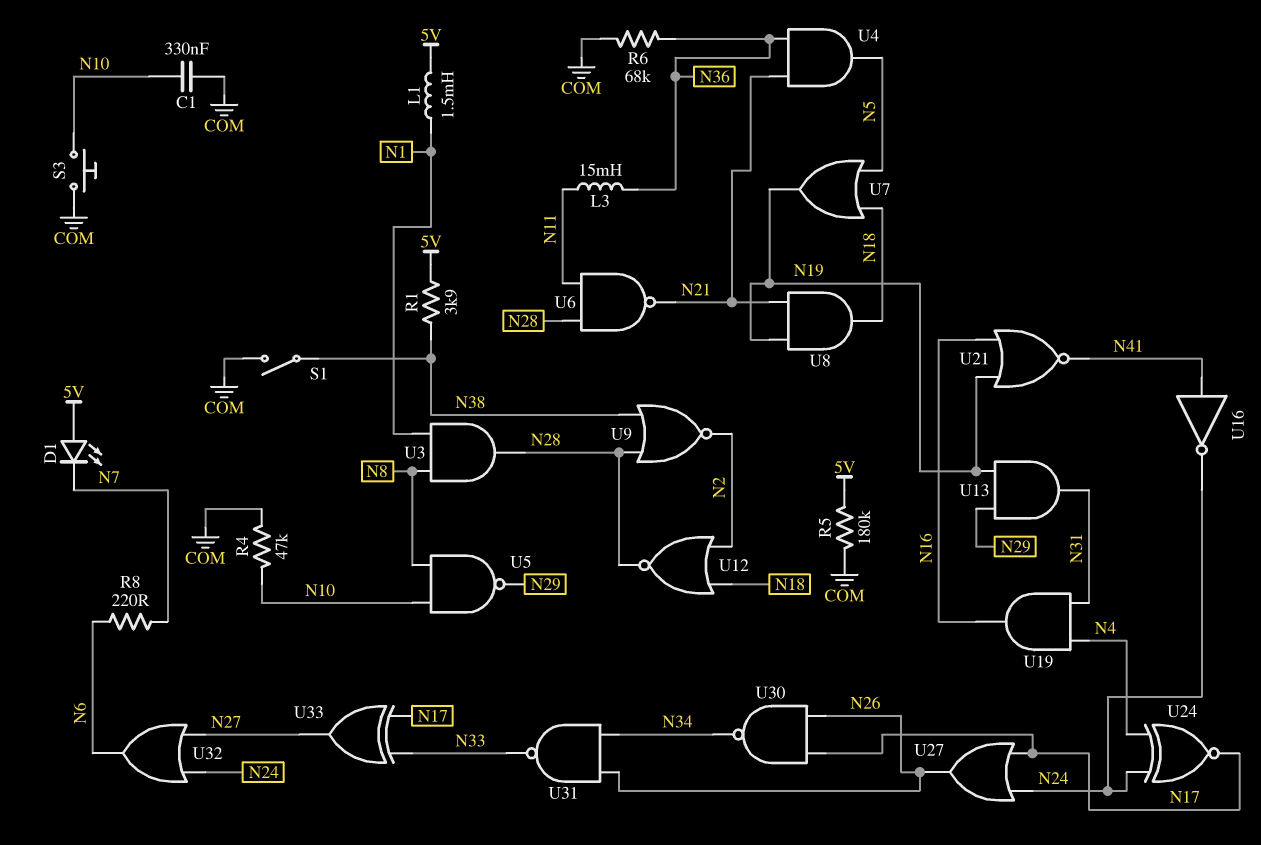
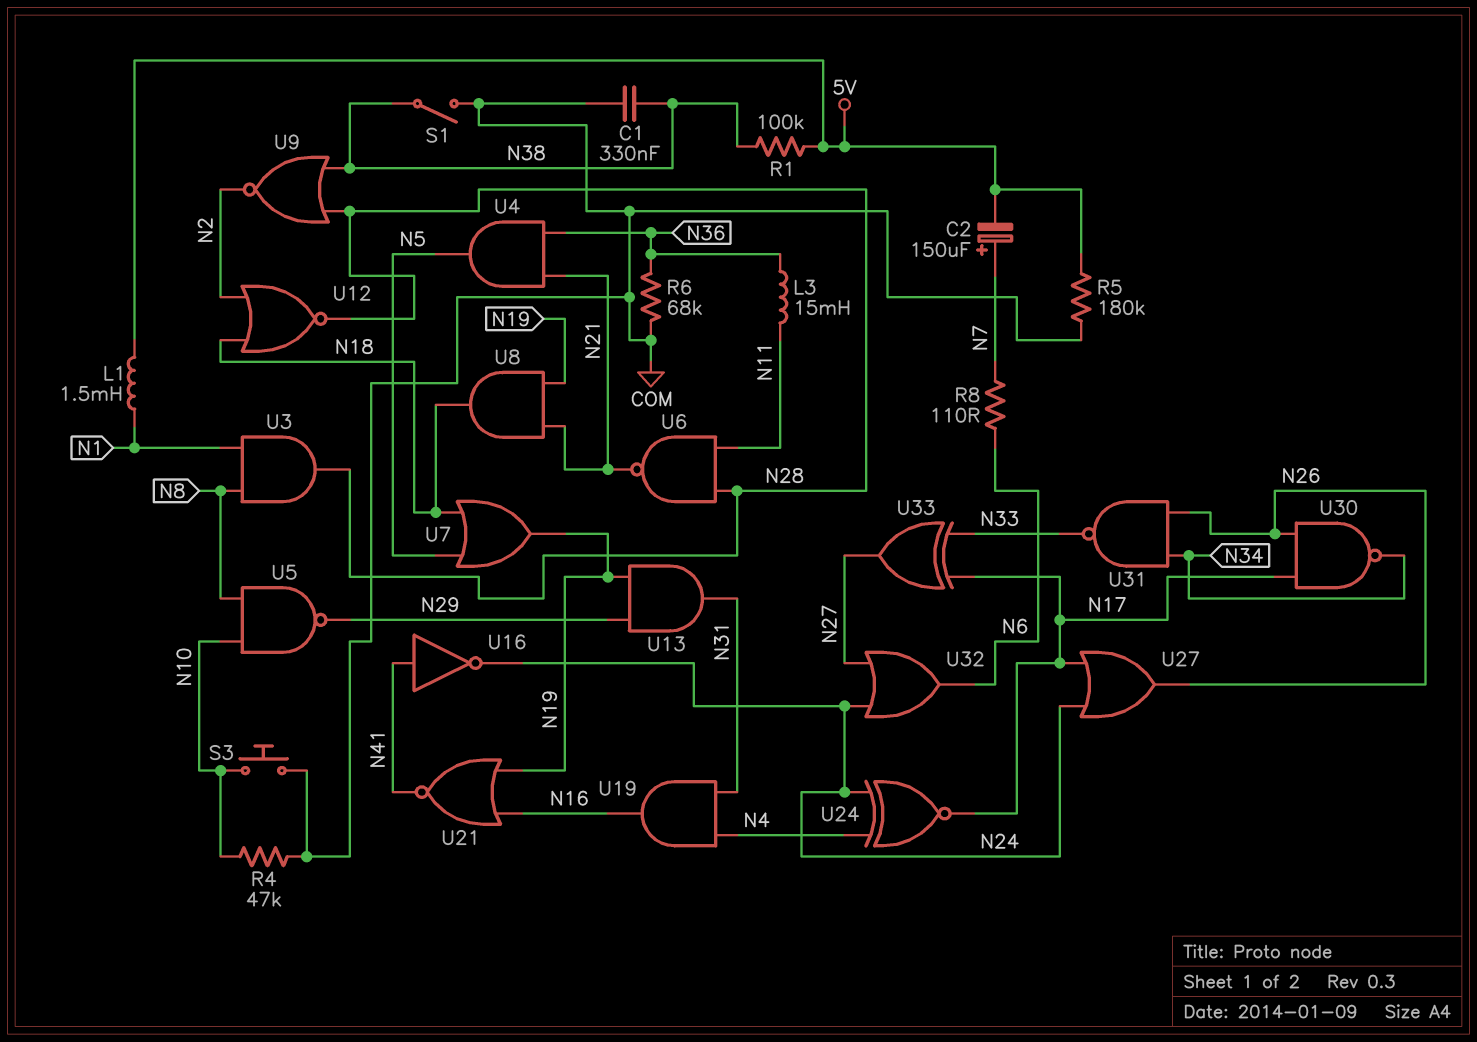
C1: 330nF (COM, N10) -> 330nF (COM, N38)
C2: none -> 150uF (plus N7, minus 5V)
D1: LED (A 5V, K N7) -> none
R1: 3.9k (5V, N38) -> 100k (5V, N38)
R8: 220 (N6, N7) -> 110 (N6, N7)

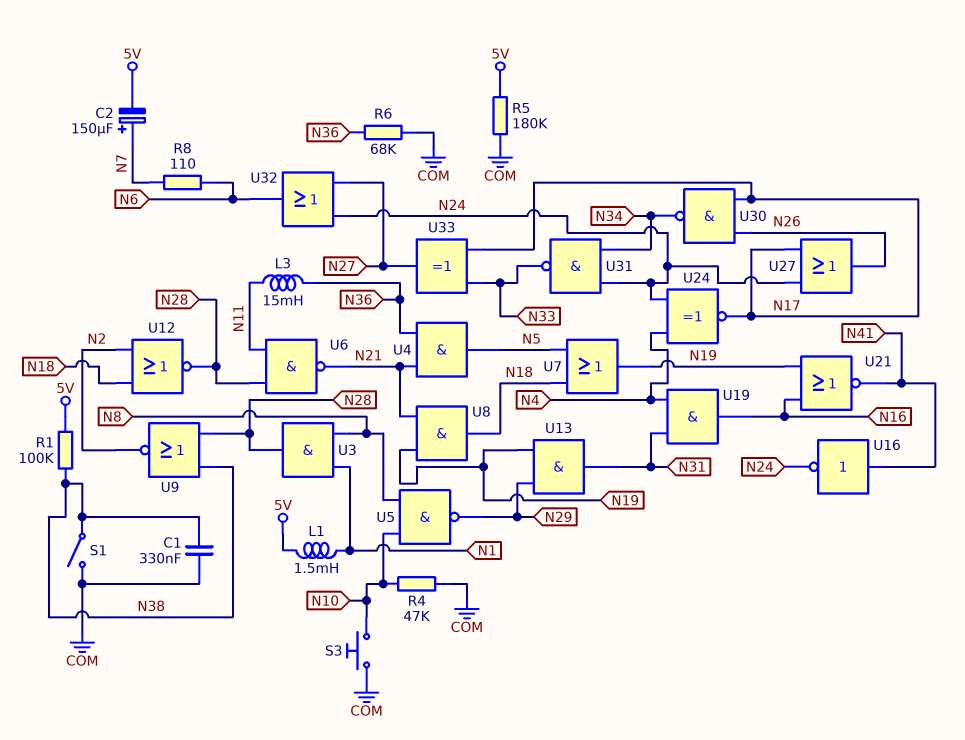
U31: NAND (in N26, in N34, out N33) -> NAND (in N24, in N34, out N33)

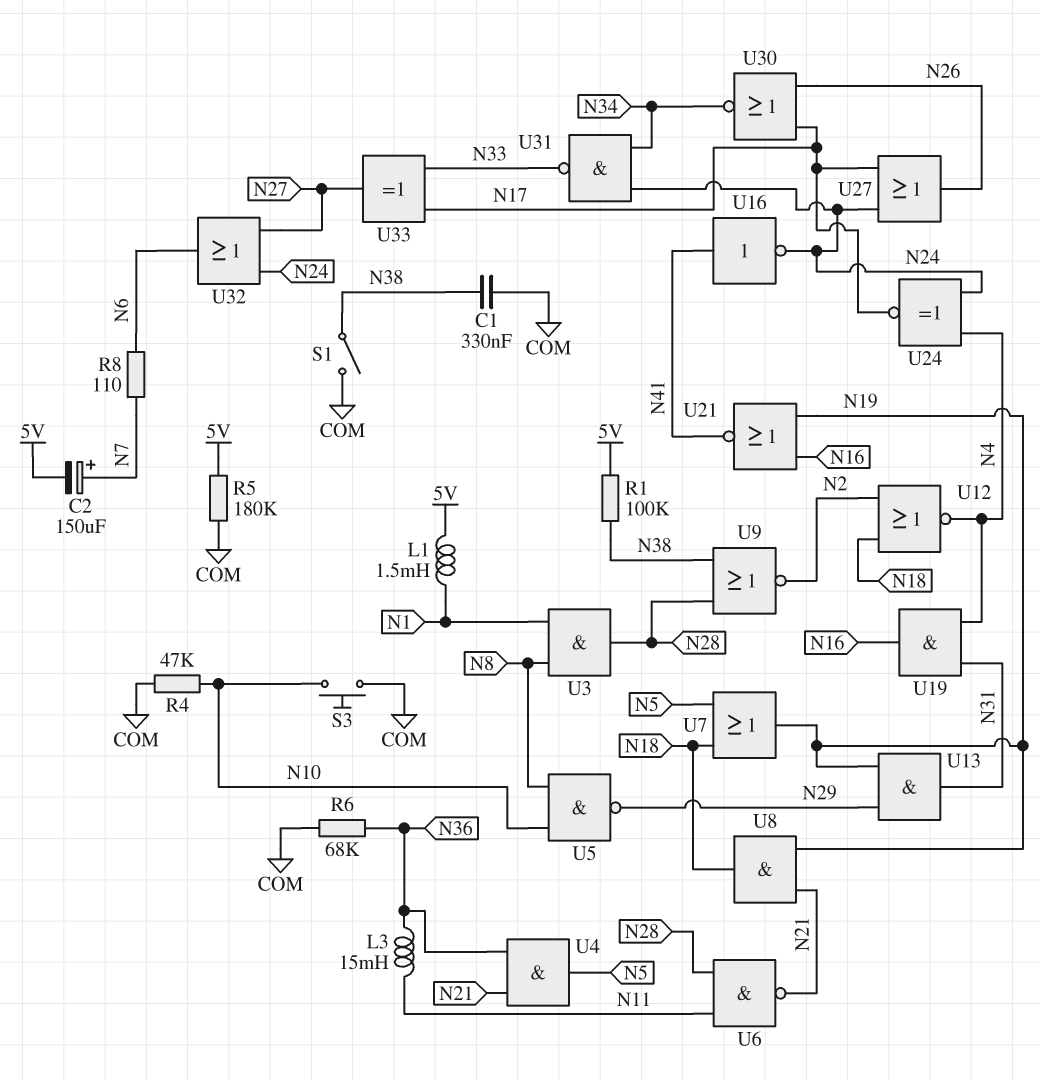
U12: NOR (in N2, in N18, out N28) -> NOR (in N2, in N18, out N4)
U30: NAND (in N17, in N26, out N34) -> NOR (in N17, in N26, out N34)

